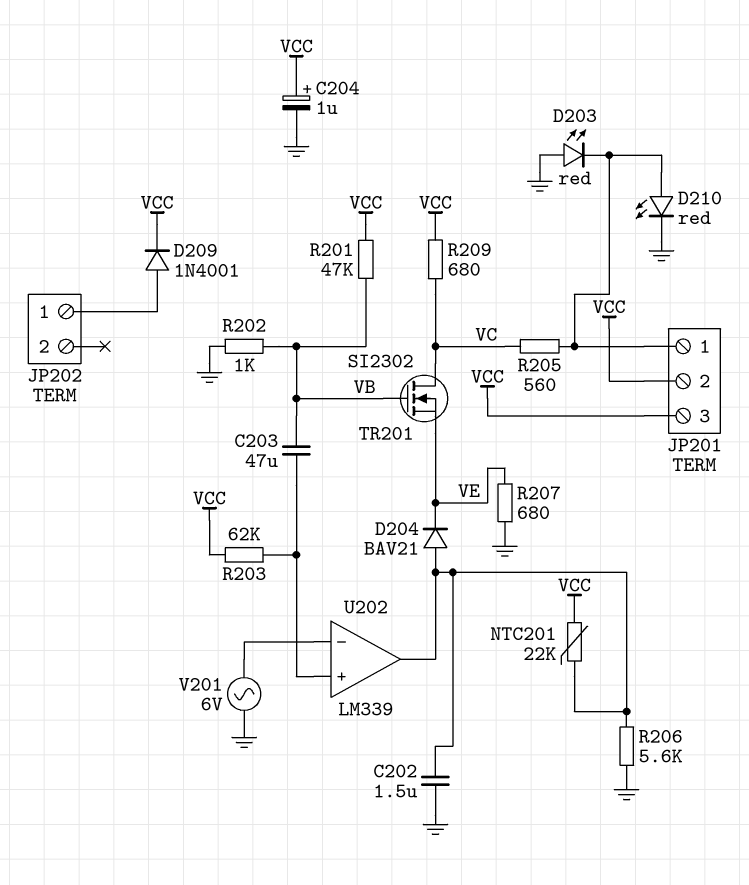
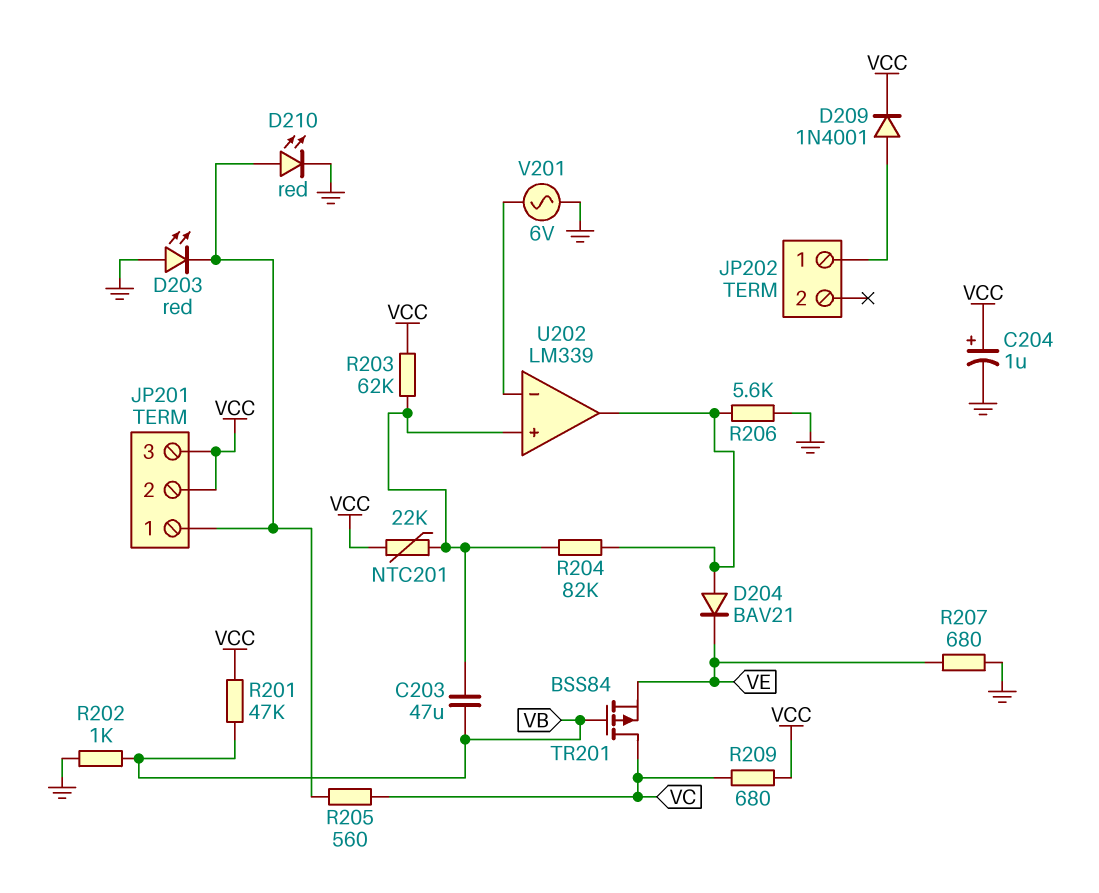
C202: 1.5uF (GND, U202/out) -> none
NTC201: 22k (U202/out, VCC) -> 22k (U202/in+, VCC)
R204: none -> 82k (U202/in+, U202/out)
TR201: NMOS SI2302 (G VB, D VC, S VE) -> PMOS BSS84 (G VB, D VC, S VE)

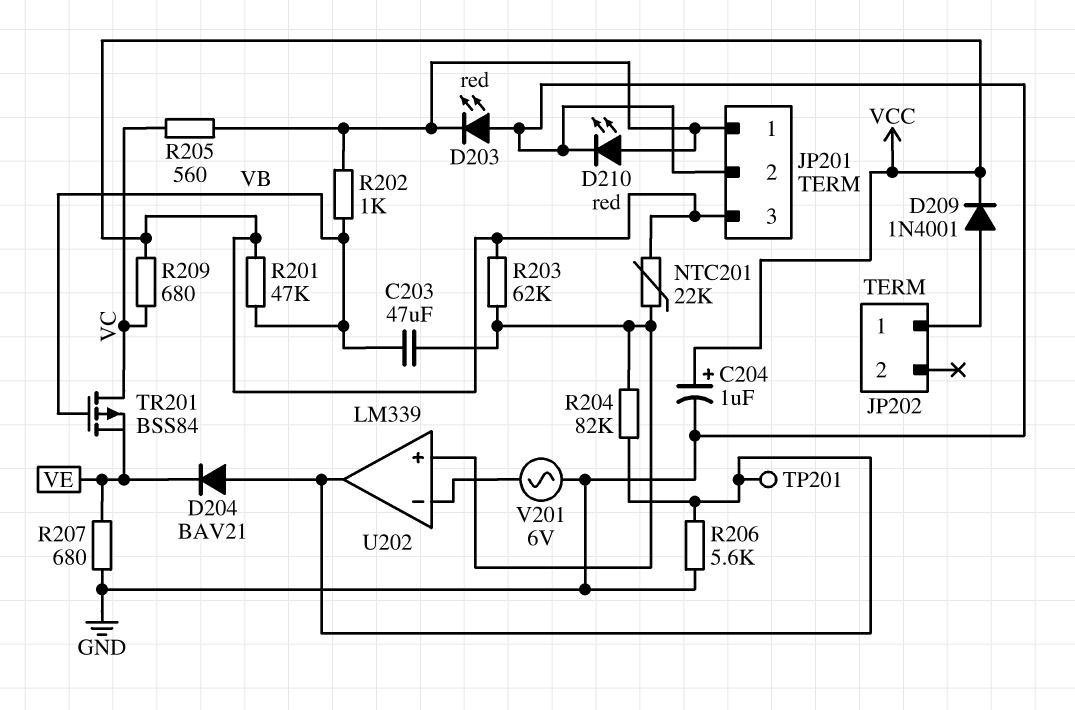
JP201 pin 2: VCC -> GND
R202: 1k (GND, VB) -> 1k (JP201/1, VB)
TP201: none -> test point (U202/out)

